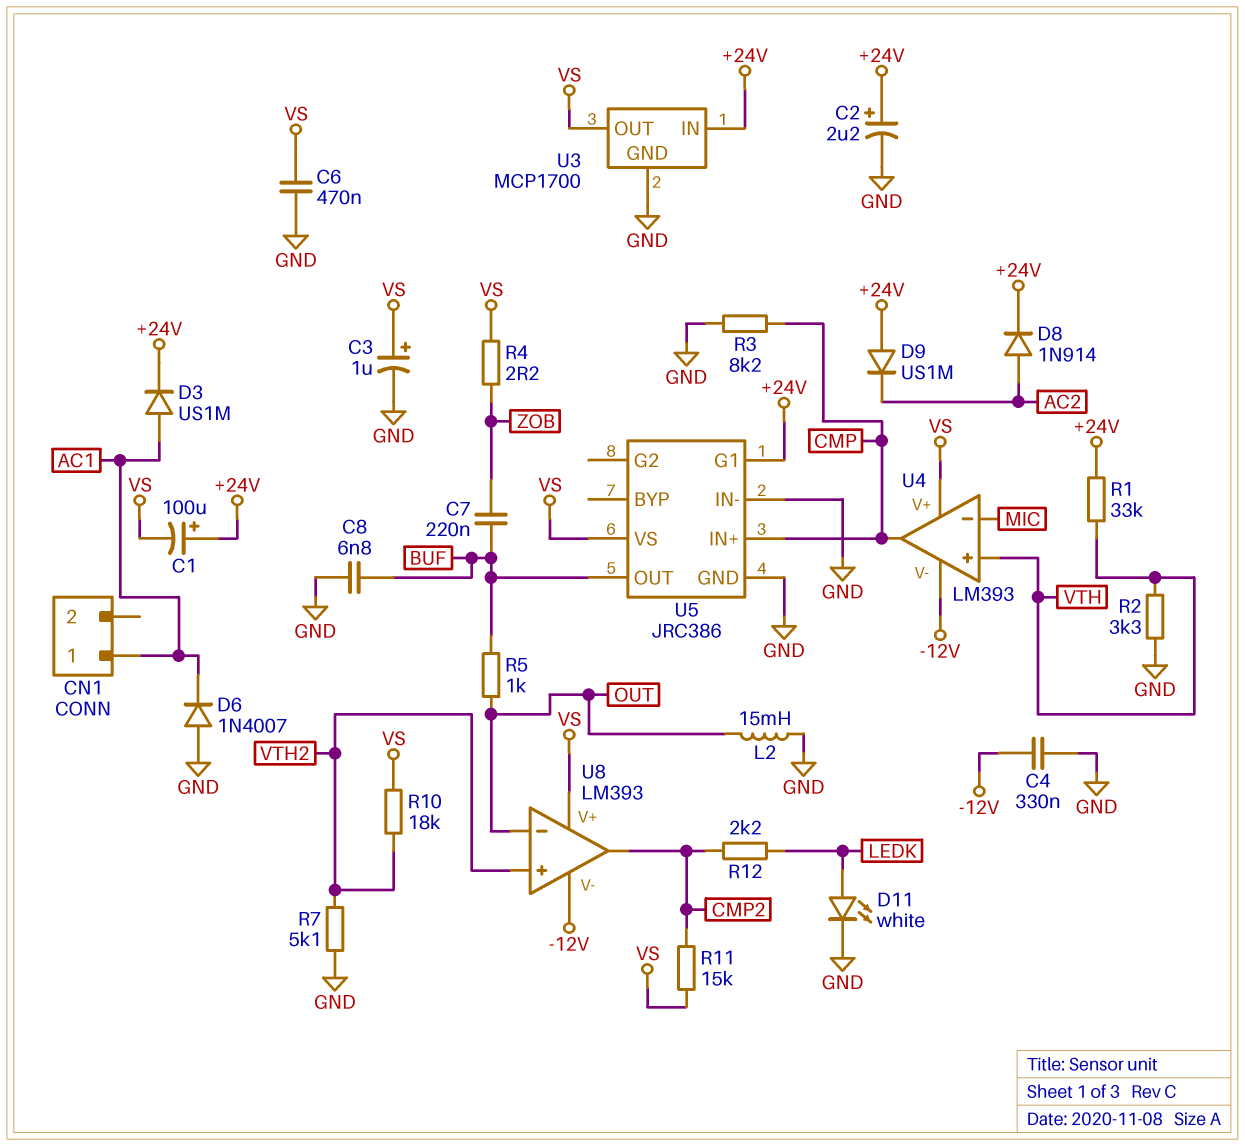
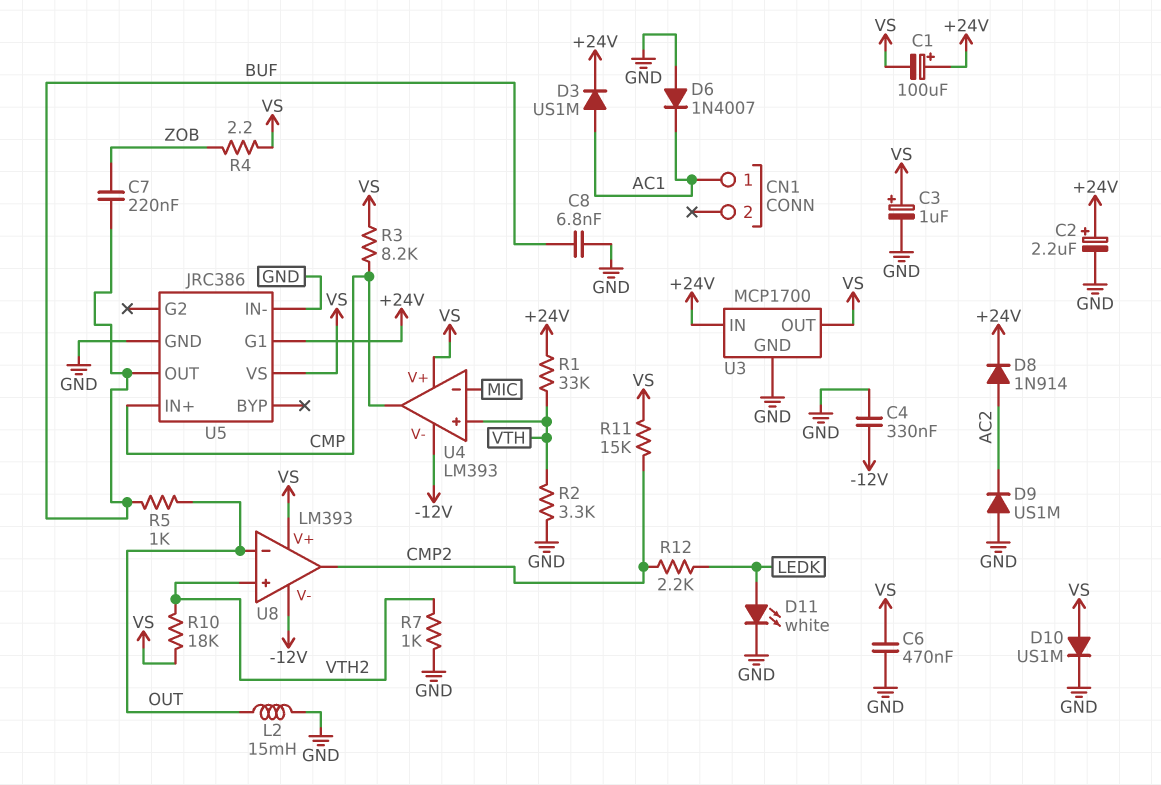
D9: diode US1M (A +24V, K AC2) -> diode US1M (A GND, K AC2)
D10: none -> diode US1M (A VS, K GND)
R3: 8.2k (CMP, GND) -> 8.2k (CMP, VS)
R7: 5.1k (GND, VTH2) -> 1k (GND, VTH2)

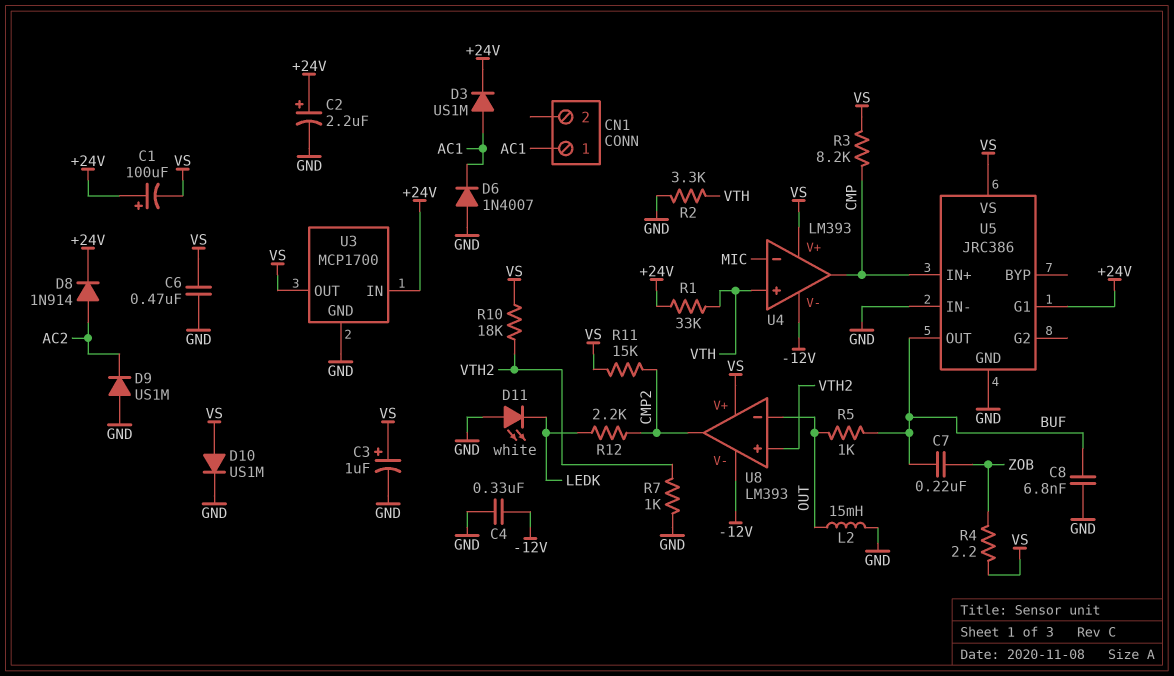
D11: LED white (A LEDK, K GND) -> LED white (A GND, K LEDK)

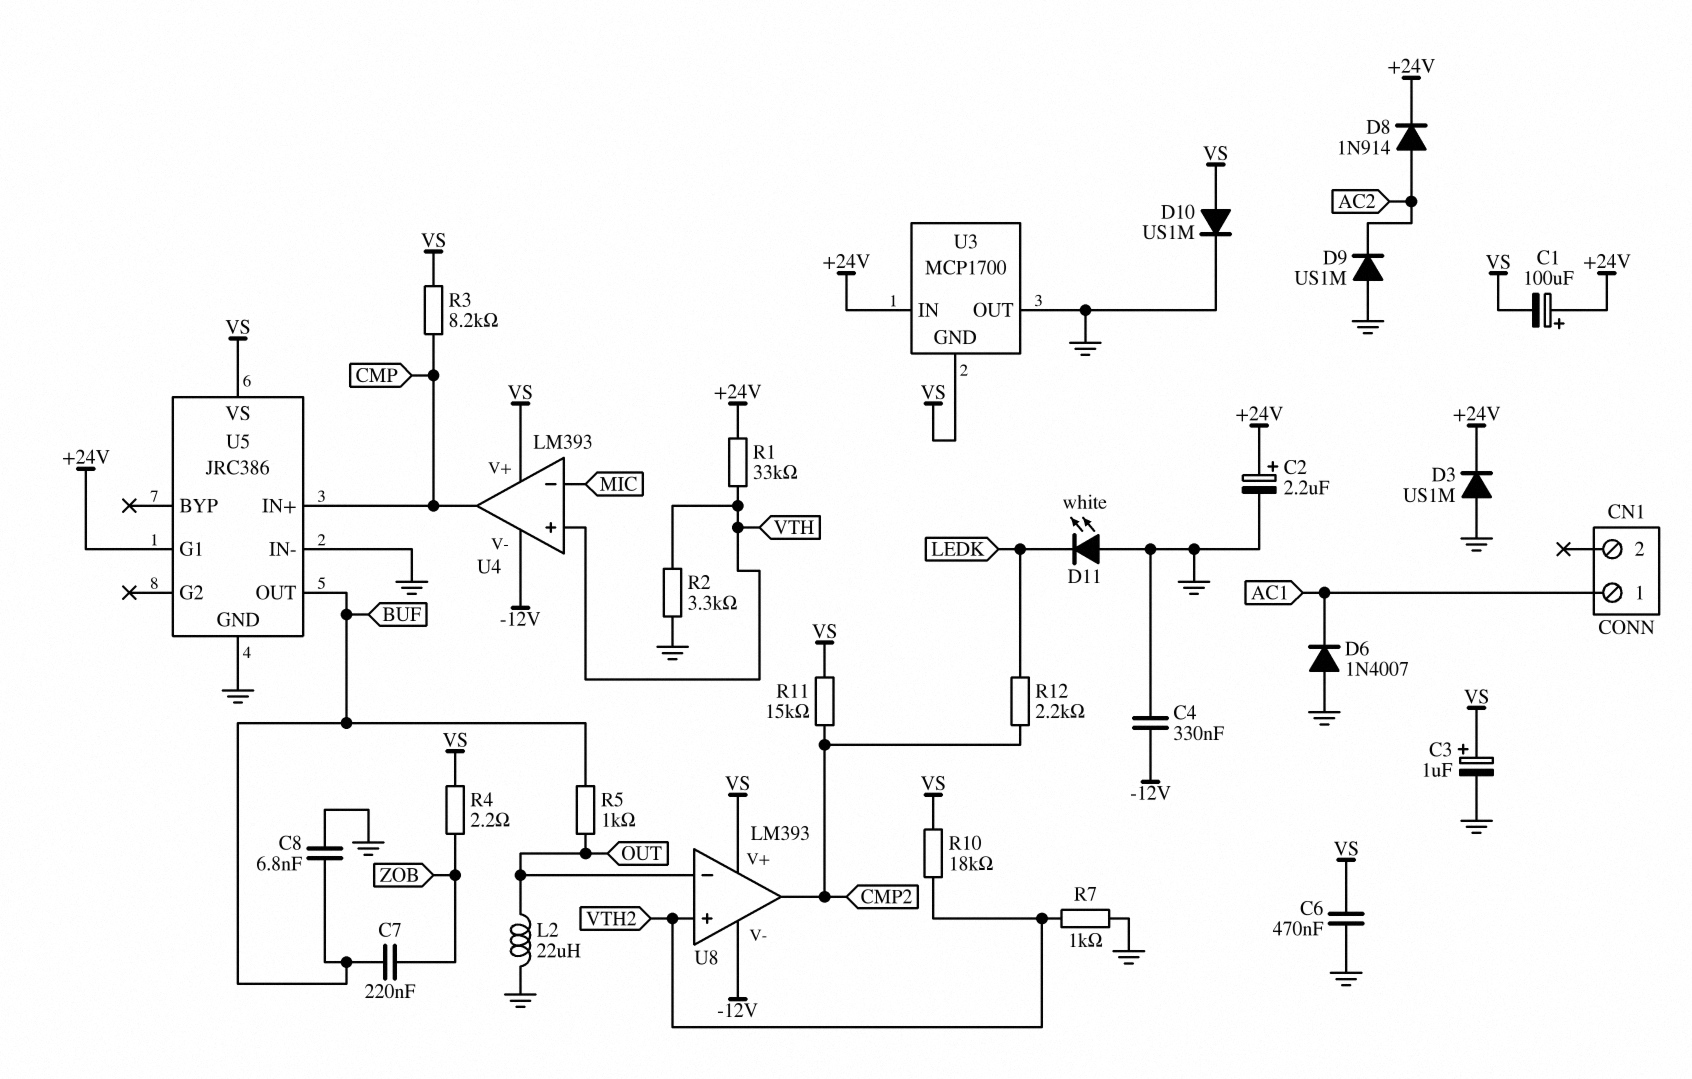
D3: diode US1M (A AC1, K +24V) -> diode US1M (A GND, K +24V)
L2: 15mH (GND, OUT) -> 22uH (GND, OUT)
U3 pin GND: GND -> VS
U3 pin OUT: VS -> GND

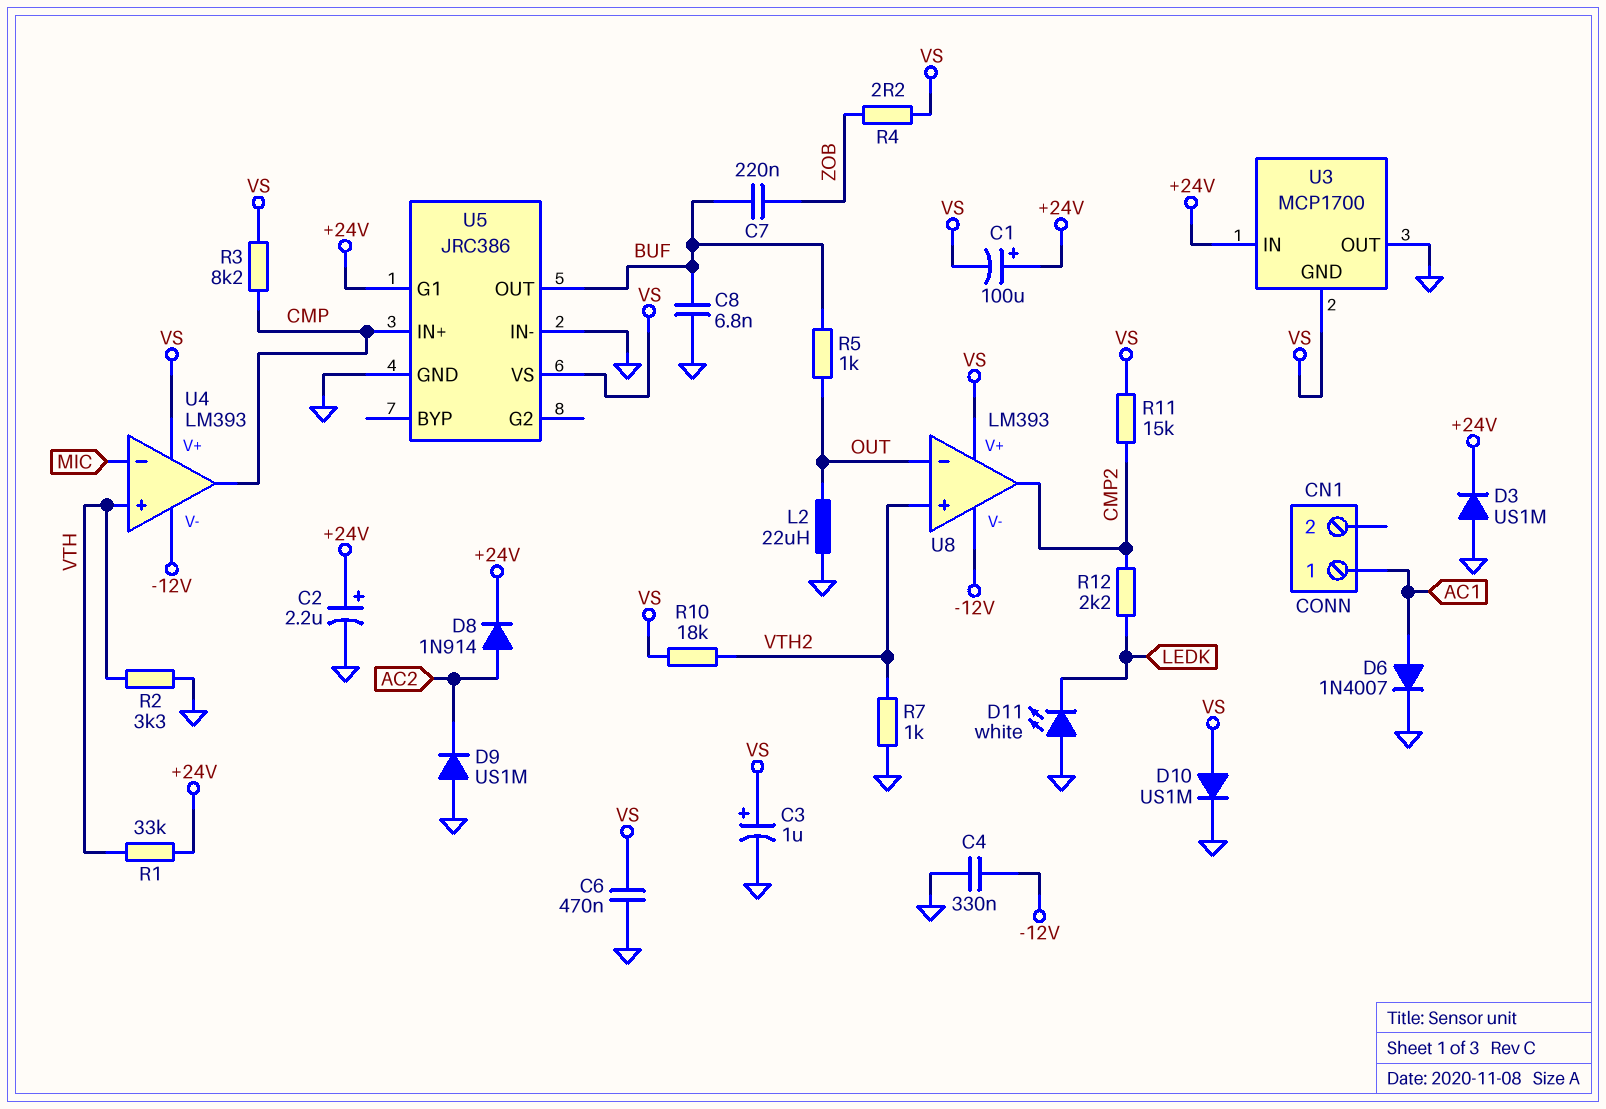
D6: diode 1N4007 (A GND, K AC1) -> diode 1N4007 (A AC1, K GND)

